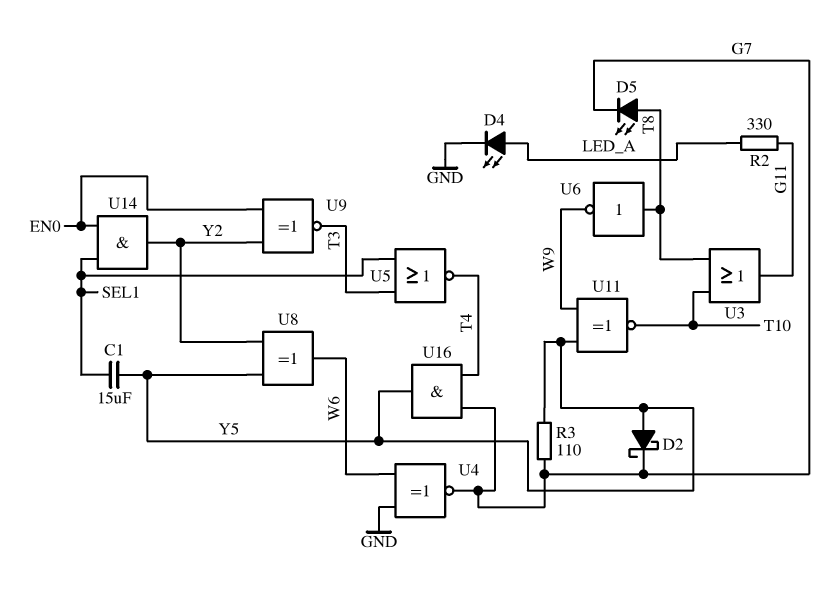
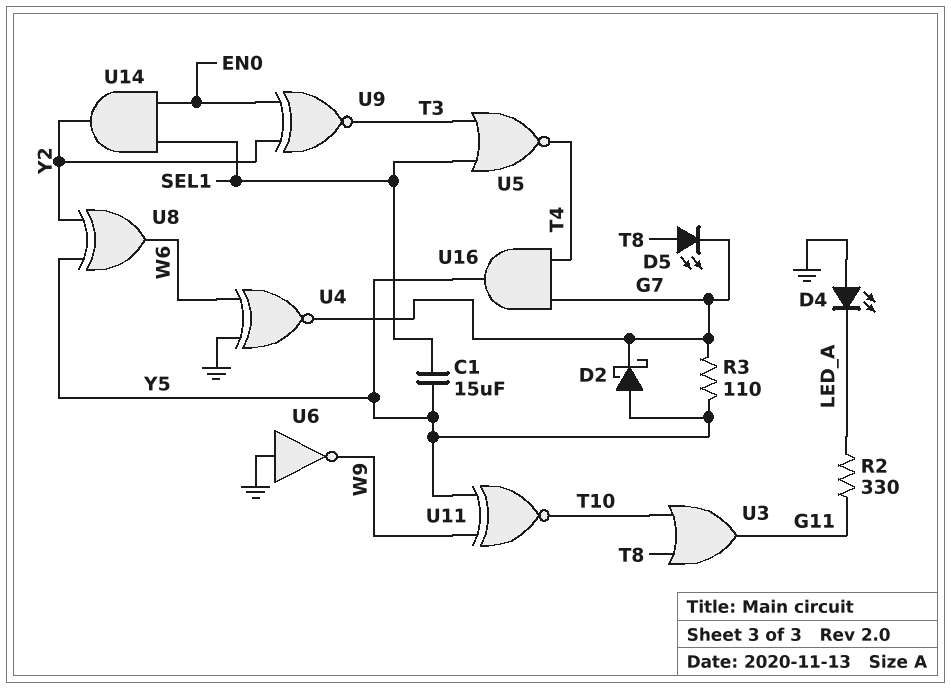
D4: LED (A LED_A, K GND) -> LED (A GND, K LED_A)
U6: NOT (in T8, out W9) -> NOT (in GND, out W9)

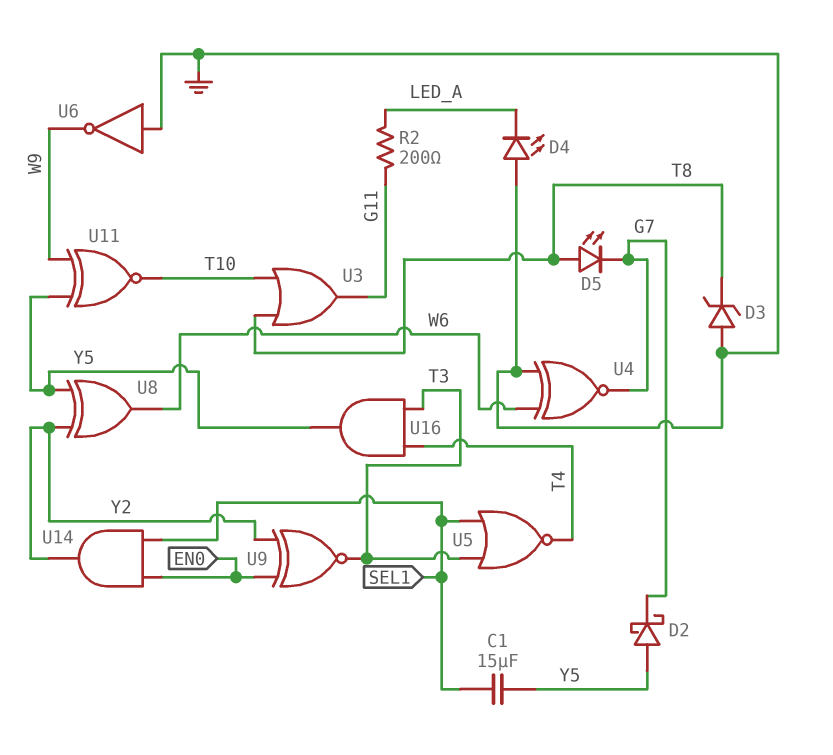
D3: none -> zener (A GND, K T8)
R2: 330 (G11, LED_A) -> 200 (G11, LED_A)
R3: 110 (G7, Y5) -> none
U16: AND (in G7, in T4, out Y5) -> AND (in T3, in T4, out Y5)

